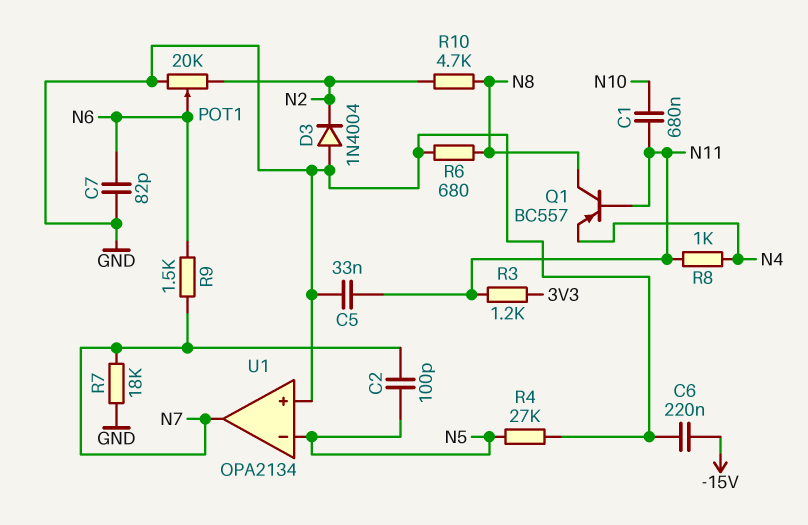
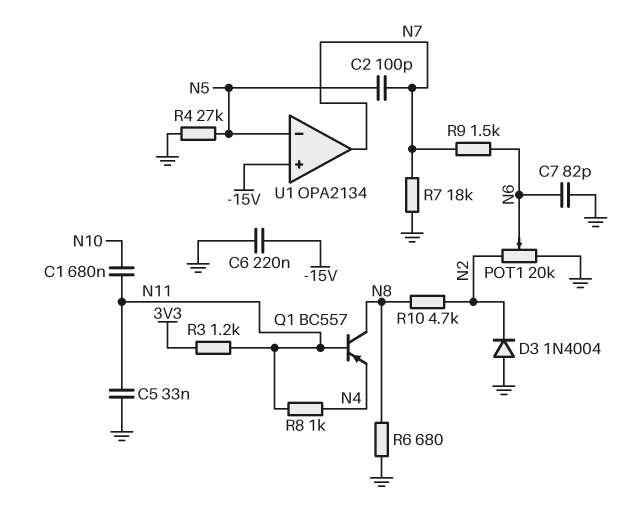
U1 pin in+: GND -> -15V

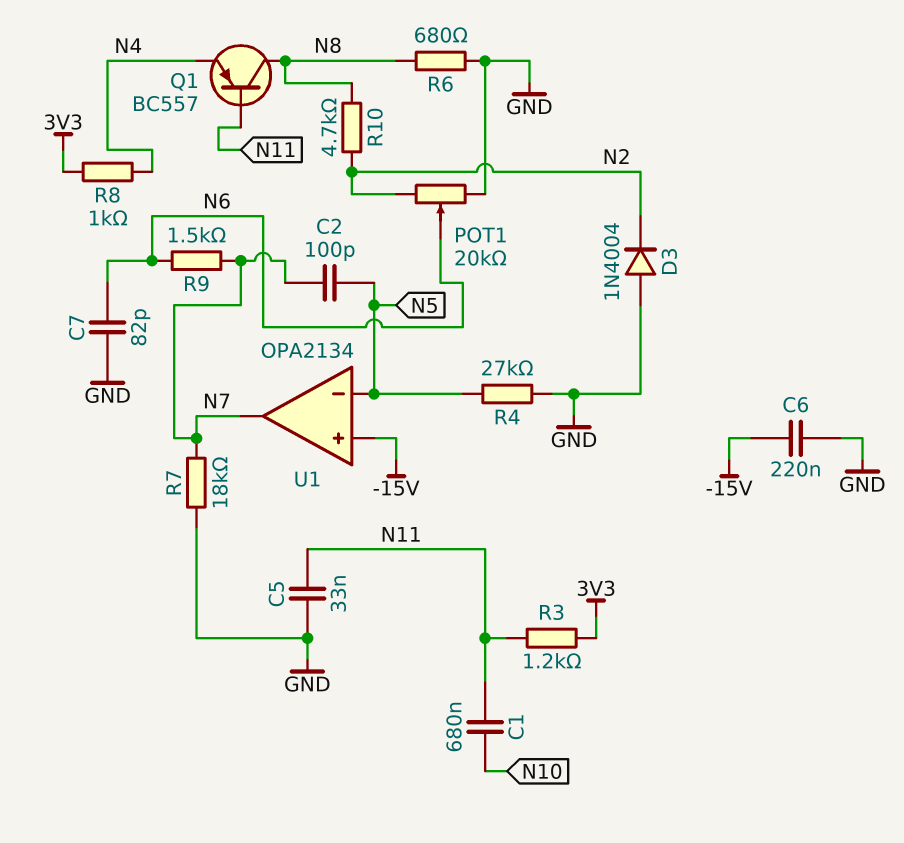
R8: 1k (N4, N11) -> 1k (3V3, N4)

